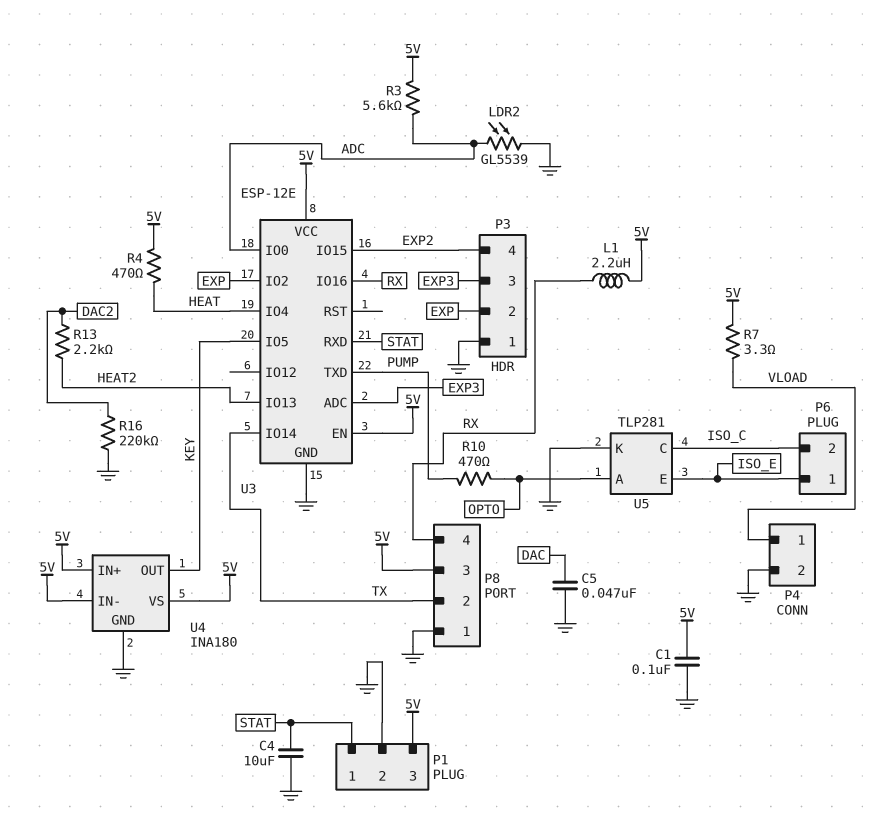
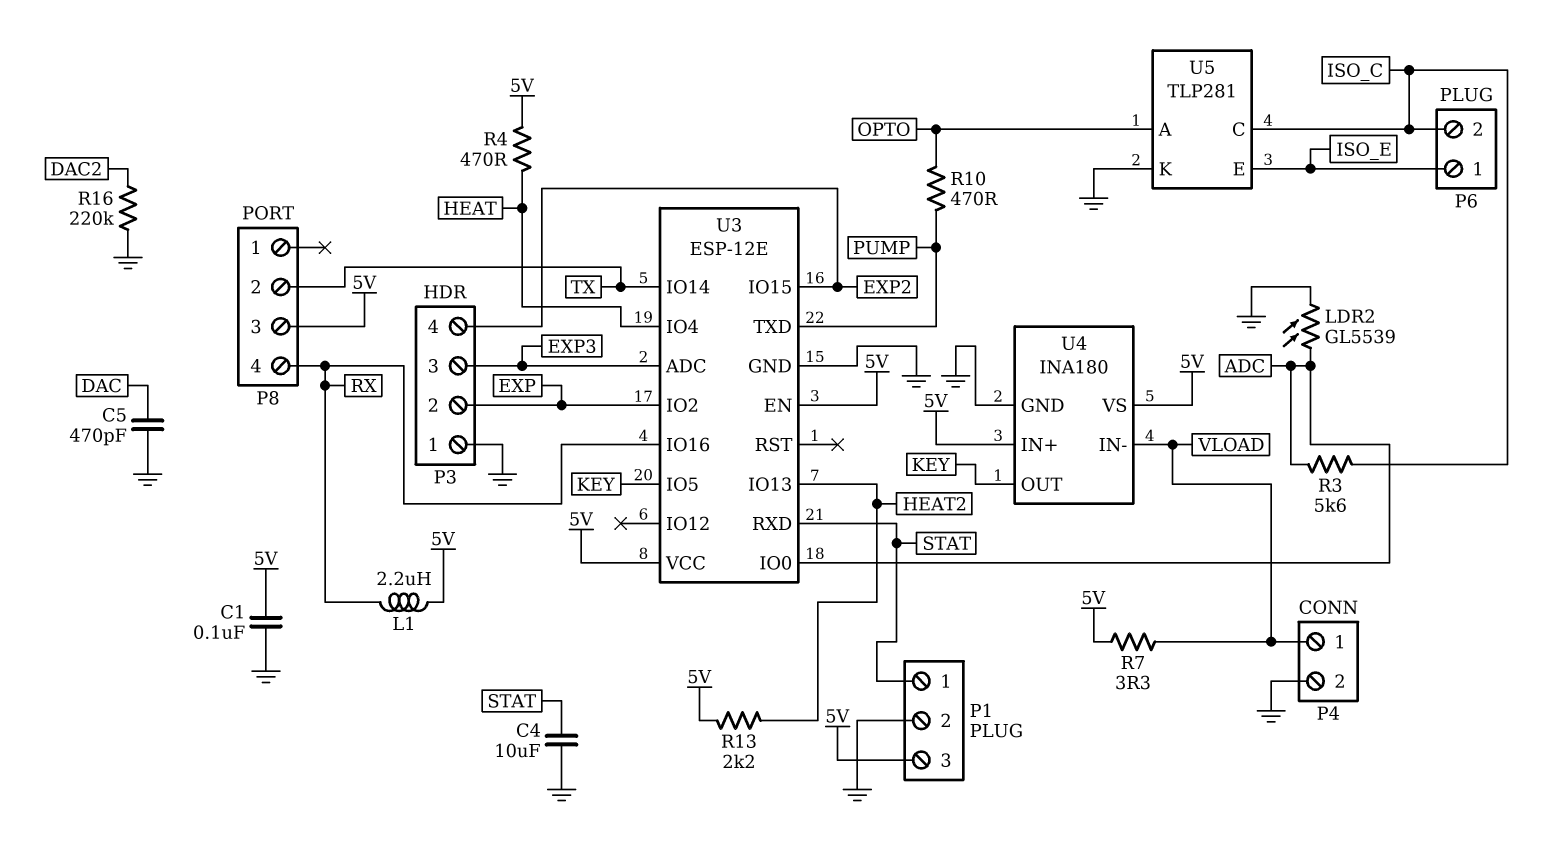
C5: 47nF (DAC, GND) -> 470pF (DAC, GND)
P8 pin 1: GND -> none
R3: 5.6k (5V, ADC) -> 5.6k (ADC, ISO_C)
R13: 2.2k (DAC2, HEAT2) -> 2.2k (5V, HEAT2)
U4 pin IN-: 5V -> VLOAD

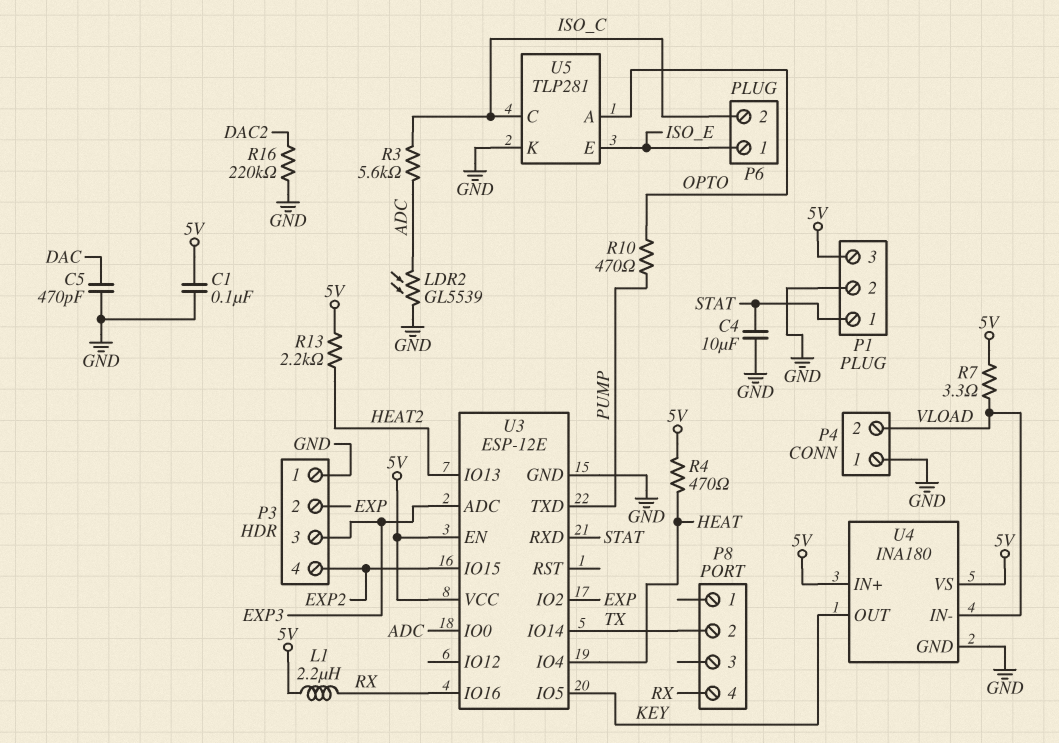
P4 pin 1: VLOAD -> GND
P4 pin 2: GND -> VLOAD
P8 pin 3: 5V -> none

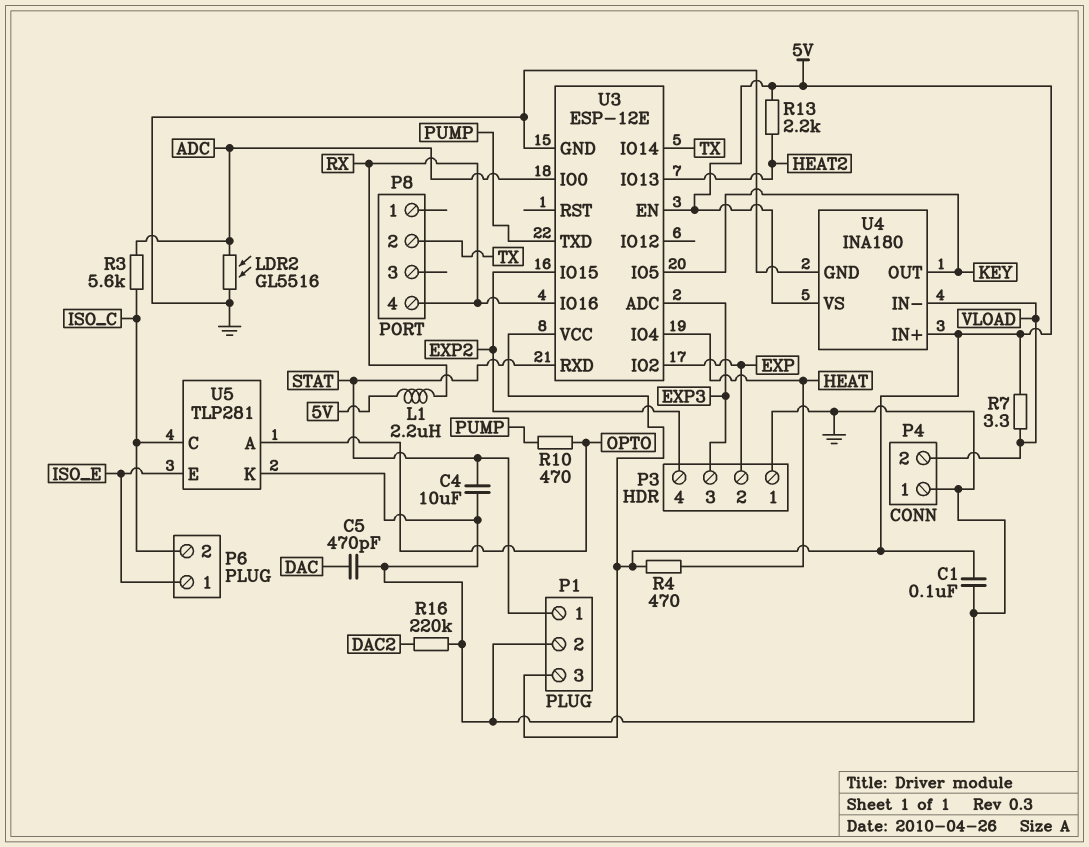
LDR2: GL5539 (ADC, GND) -> GL5516 (ADC, GND)

